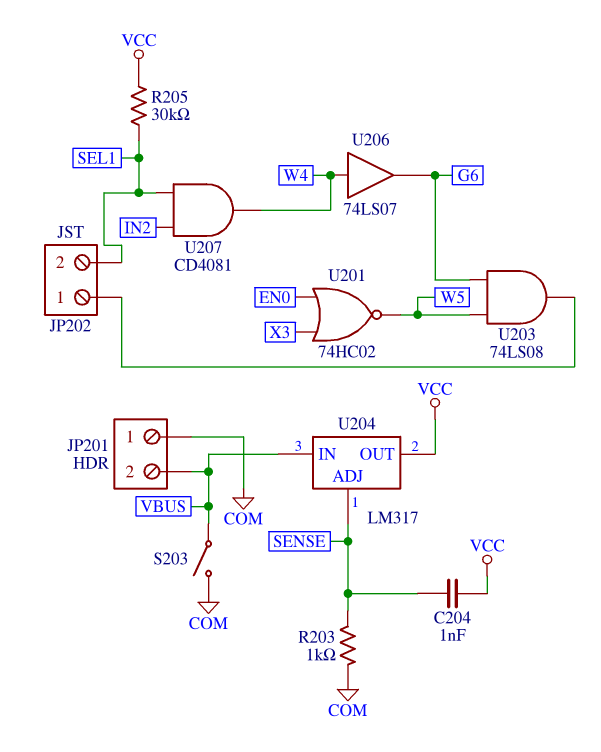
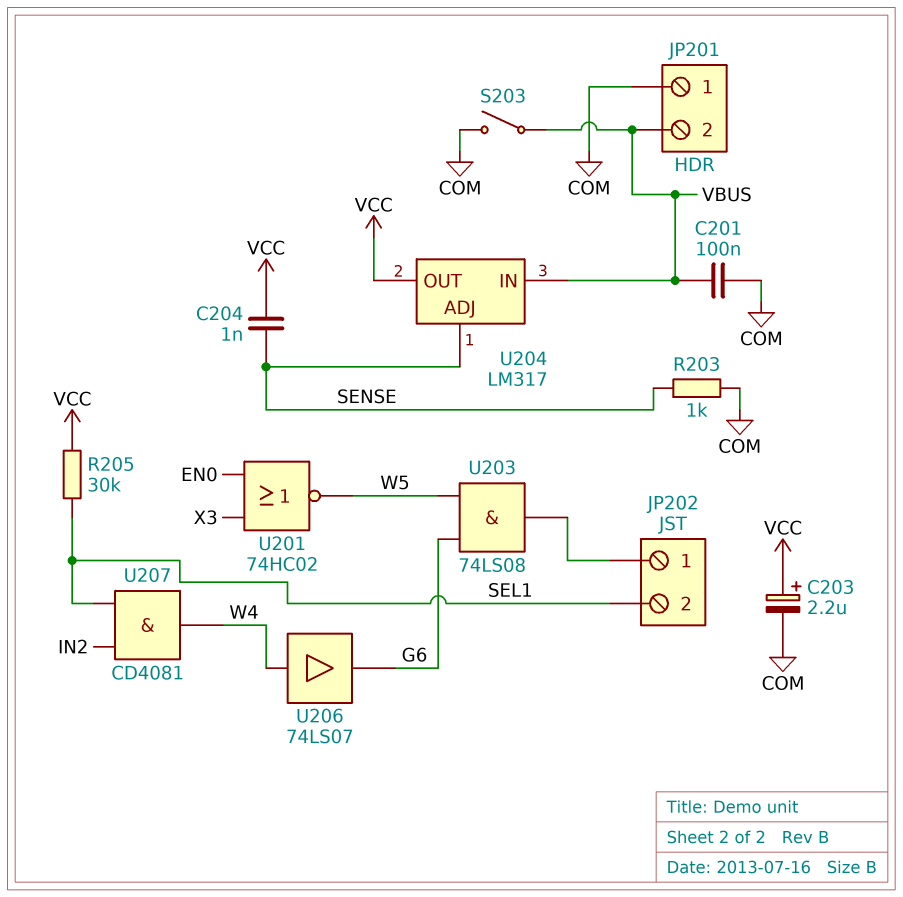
C201: none -> 100nF (COM, VBUS)
C203: none -> 2.2uF (plus VCC, minus COM)

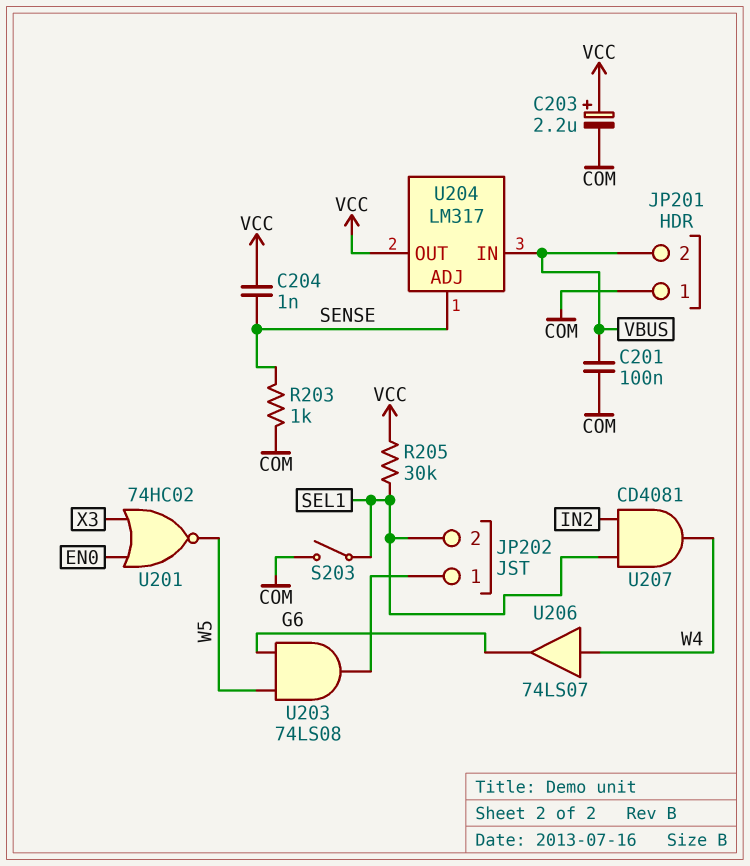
S203: switch (COM, VBUS) -> switch (COM, SEL1)

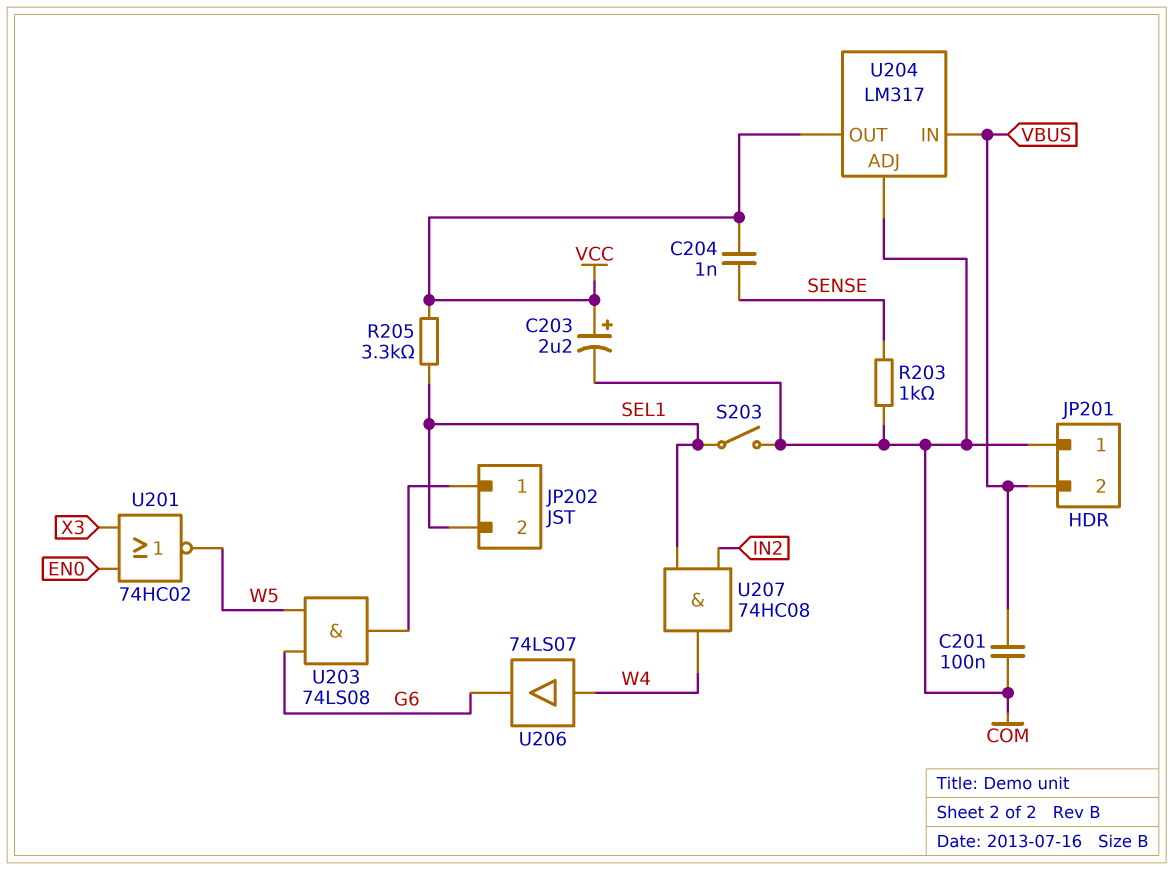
R205: 30k (SEL1, VCC) -> 3.3k (SEL1, VCC)
U204 pin ADJ: SENSE -> COM
U207: AND CD4081 (in IN2, in SEL1, out W4) -> AND 74HC08 (in IN2, in SEL1, out W4)

